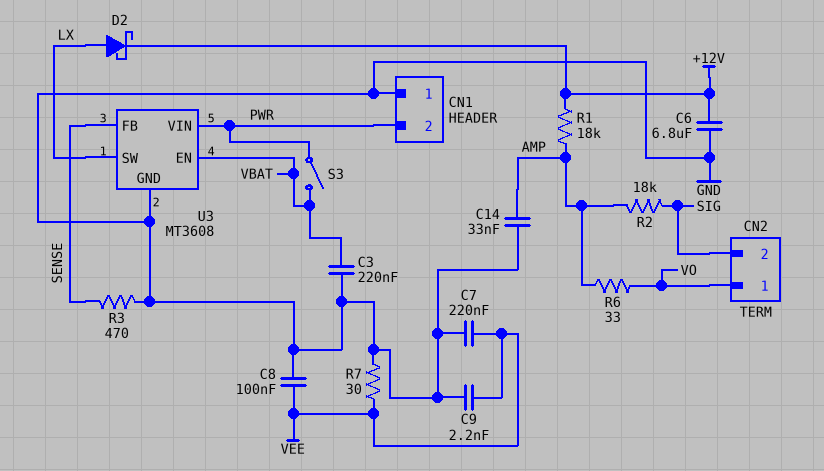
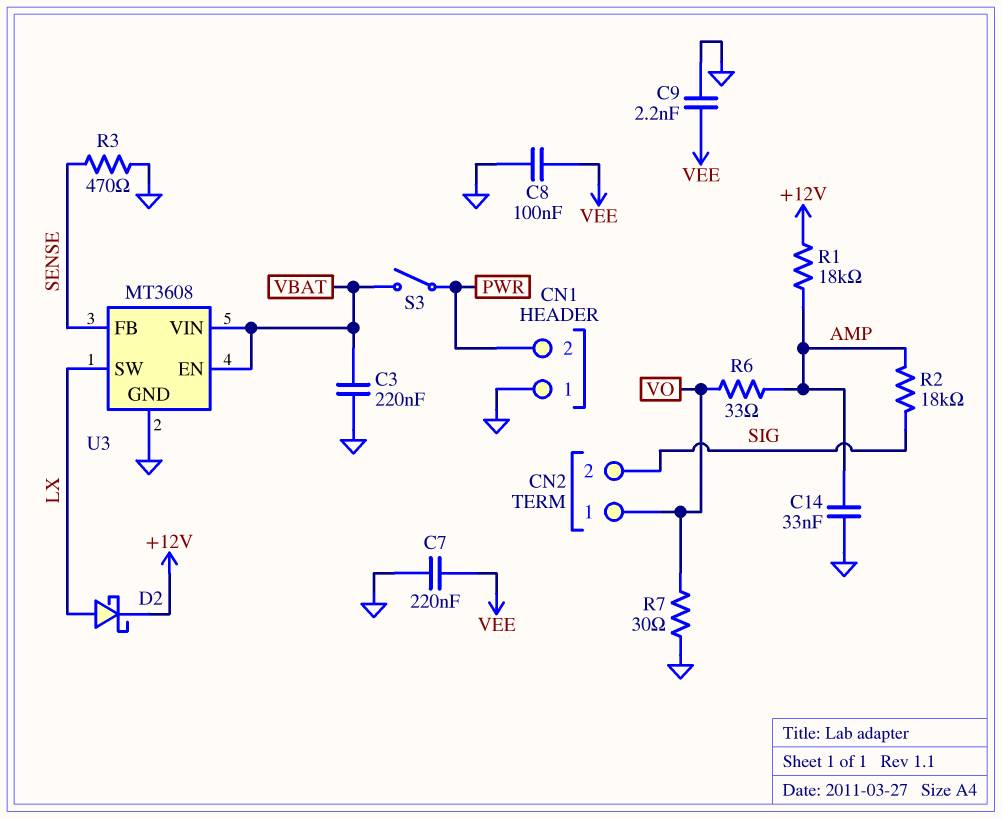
C6: 6.8uF (+12V, GND) -> none
R7: 30 (GND, VEE) -> 30 (GND, VO)
U3 pin VIN: PWR -> VBAT

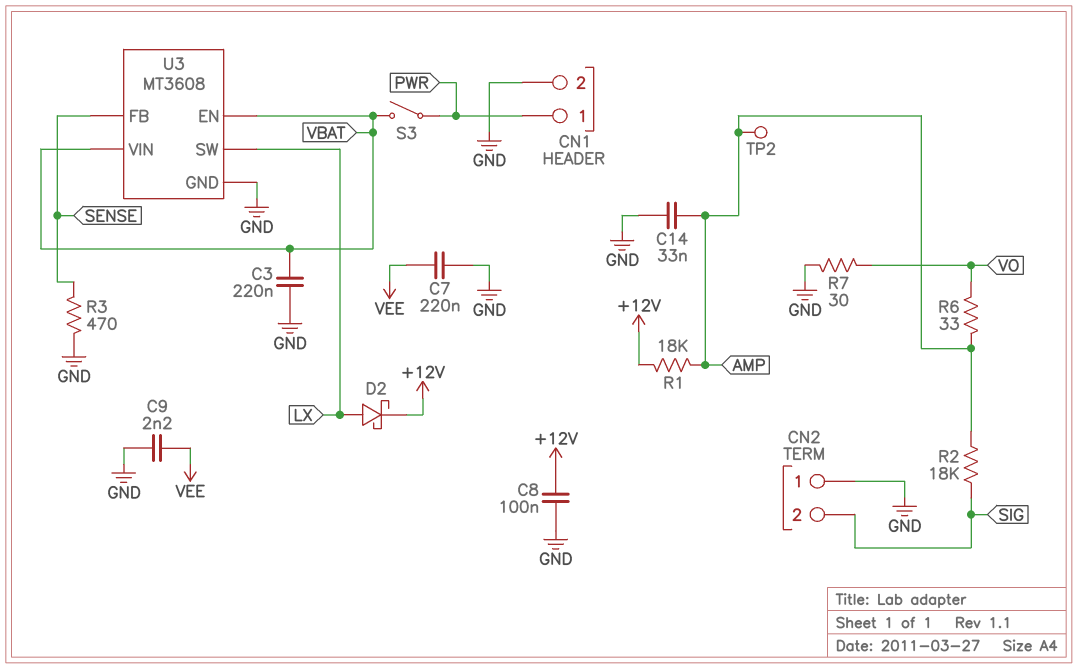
C8: 100nF (GND, VEE) -> 100nF (+12V, GND)
CN1 pin 1: GND -> PWR
CN1 pin 2: PWR -> GND
CN2 pin 1: VO -> GND
TP2: none -> test point (AMP)

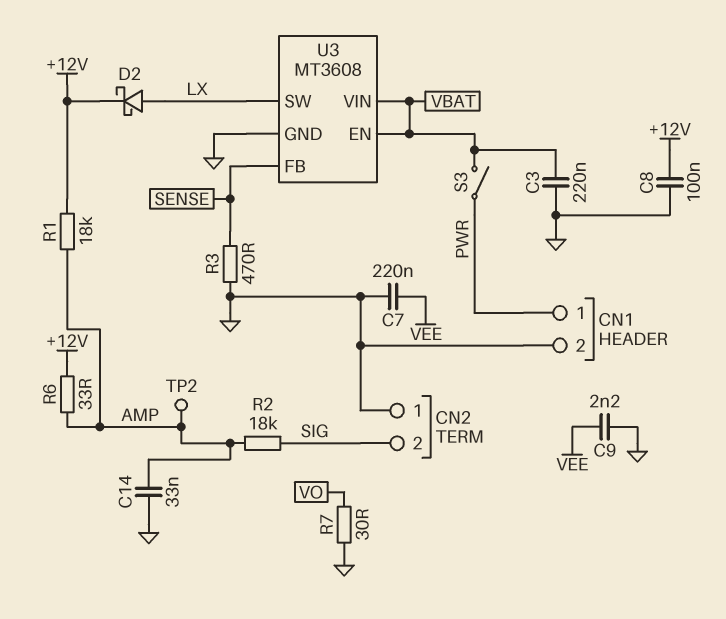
R6: 33 (AMP, VO) -> 33 (+12V, AMP)

